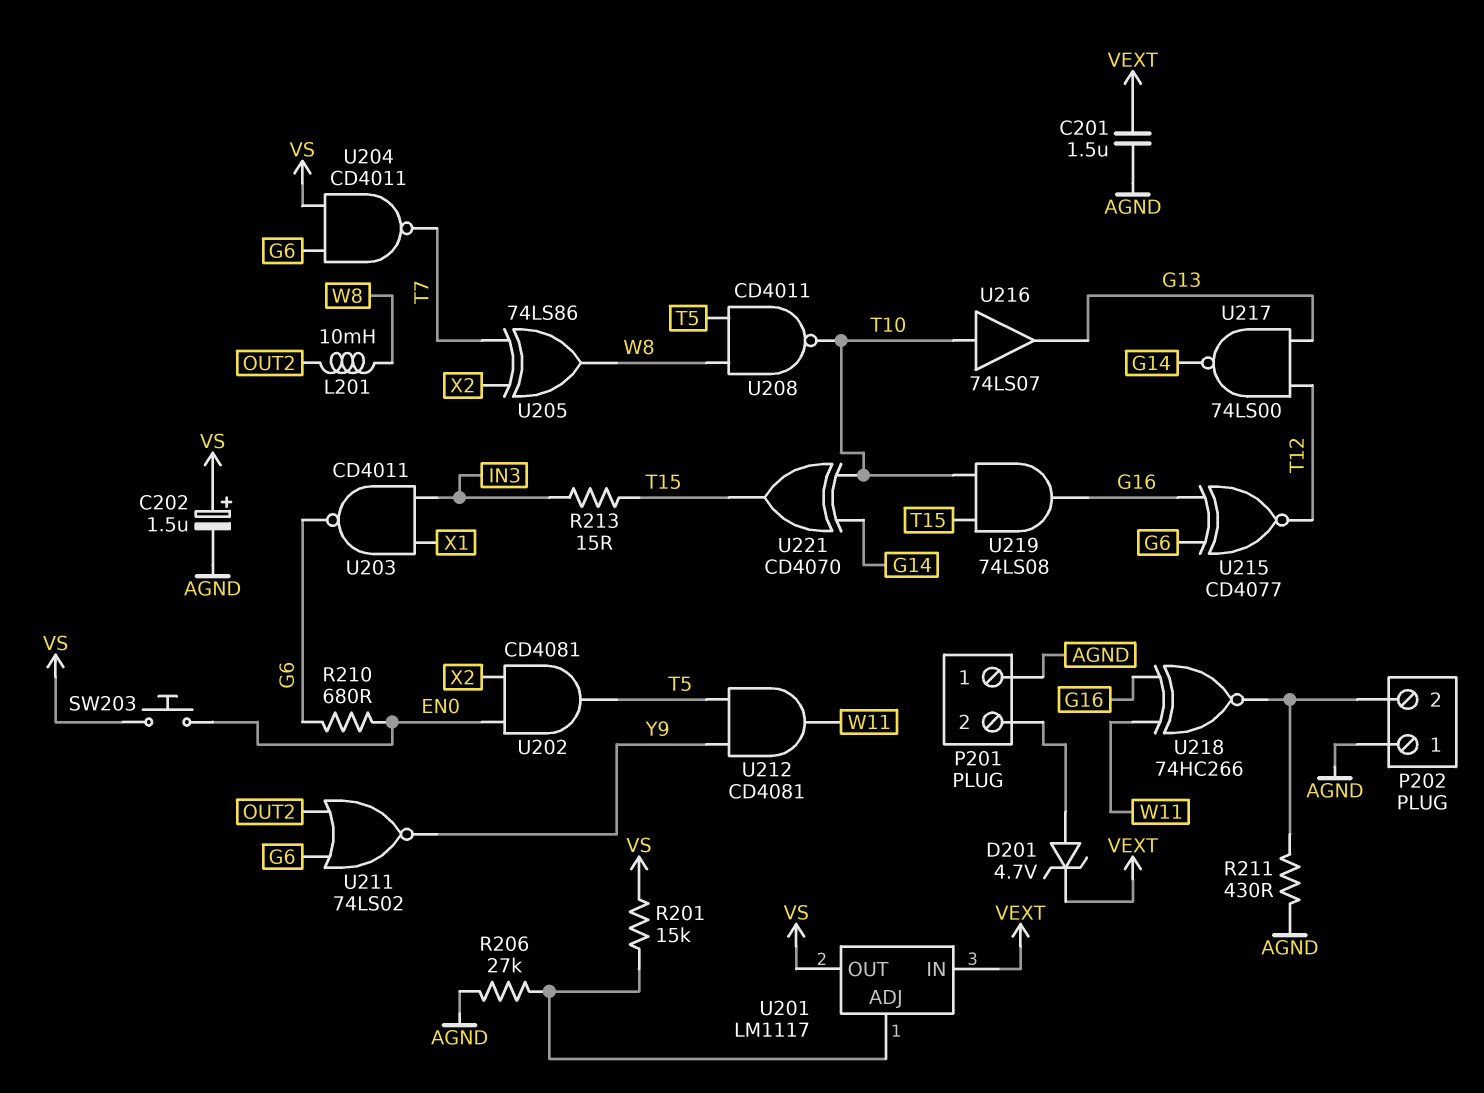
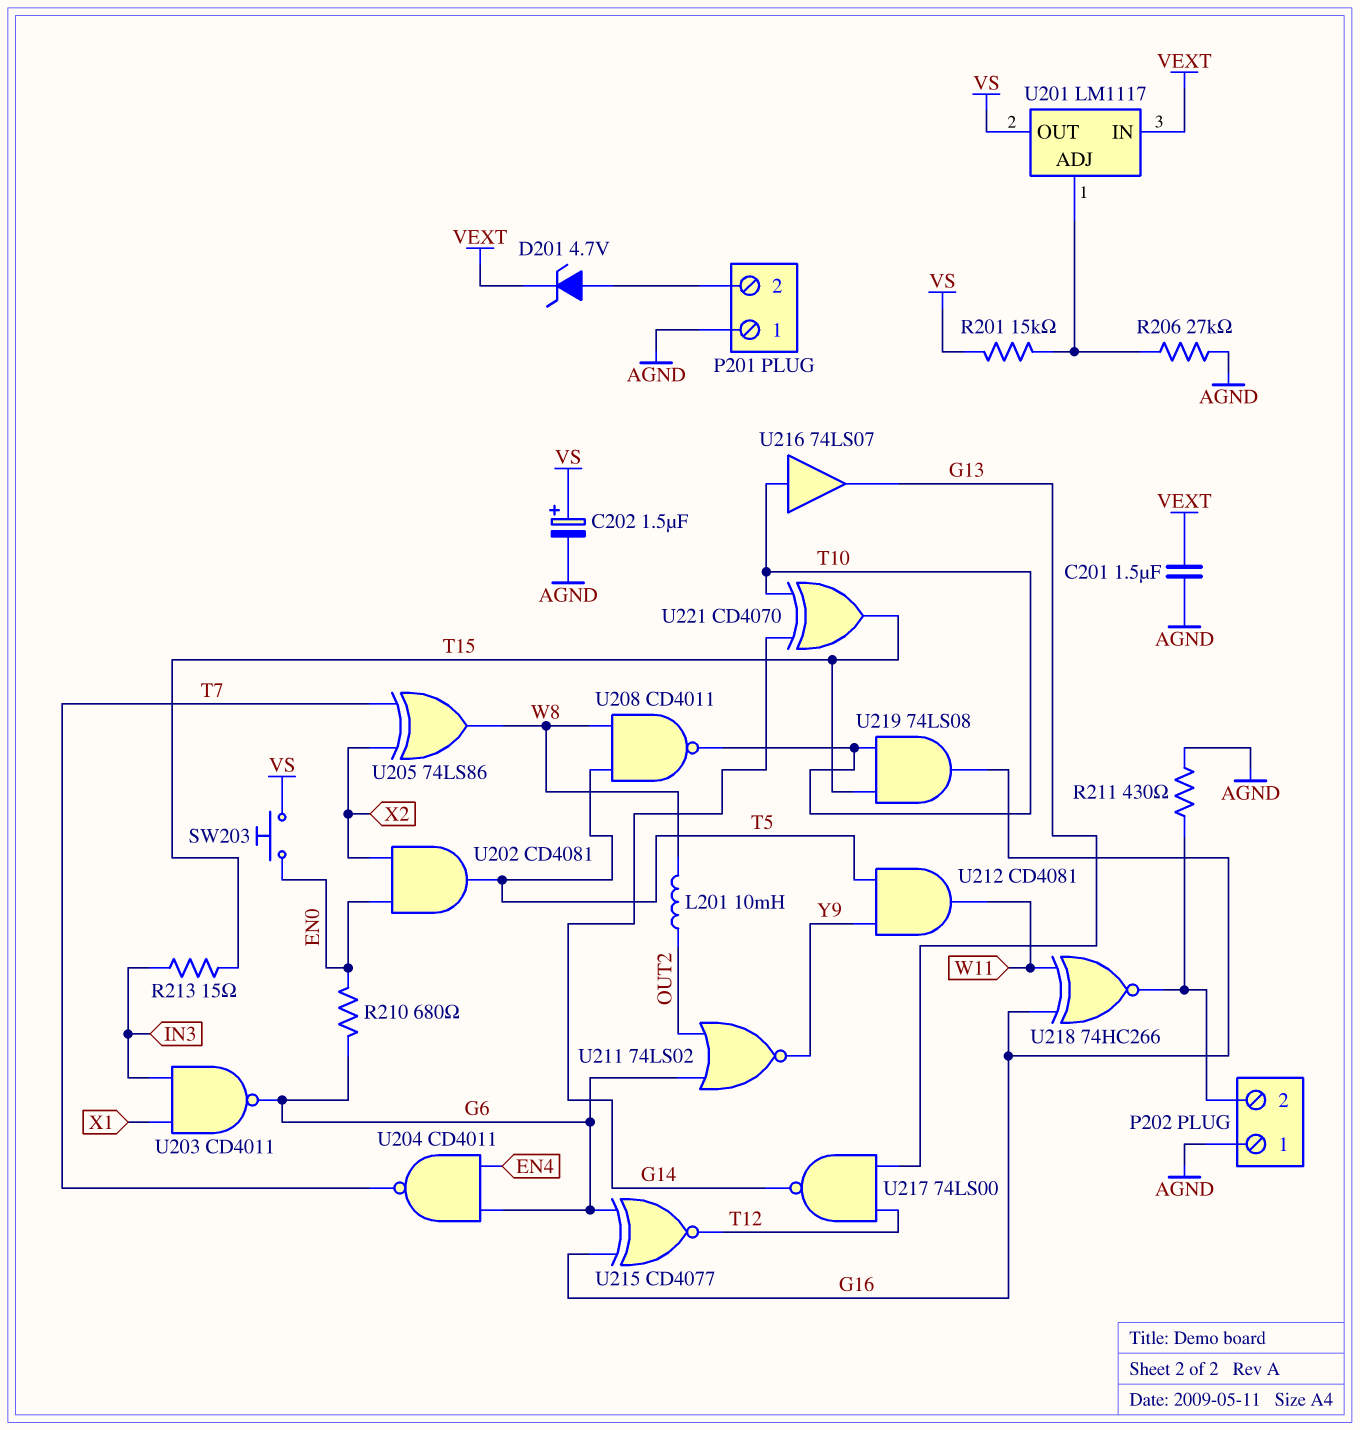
U204: NAND CD4011 (in G6, in VS, out T7) -> NAND CD4011 (in EN4, in G6, out T7)

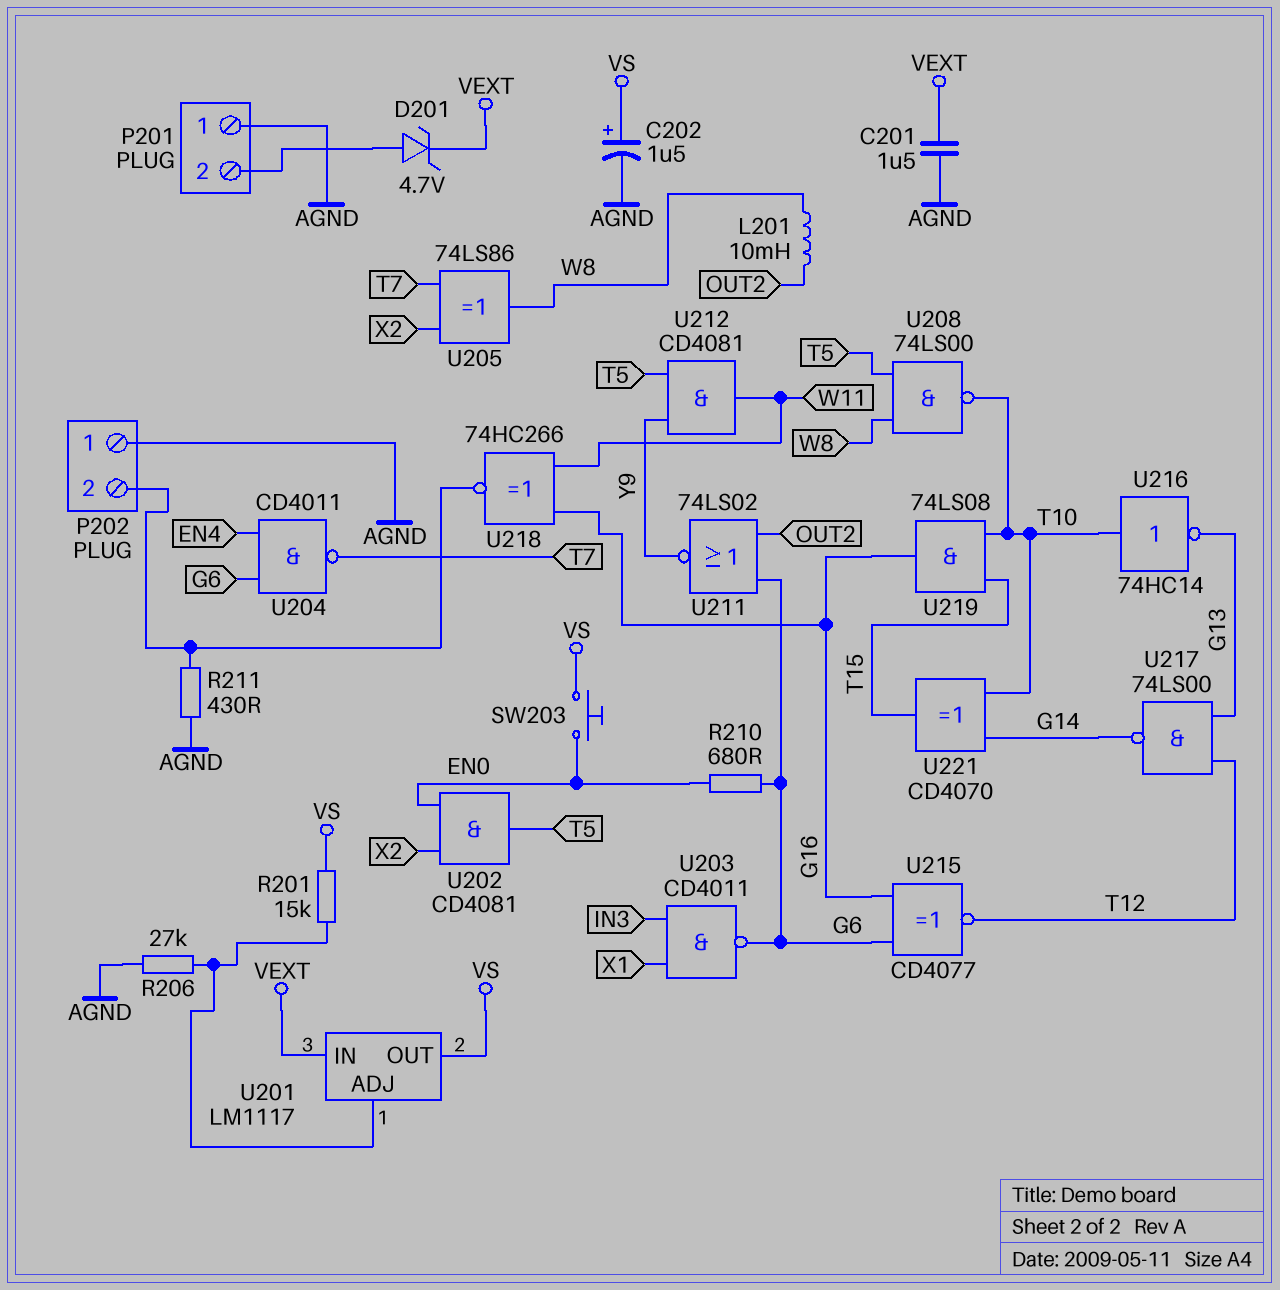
R213: 15 (IN3, T15) -> none
U208: NAND CD4011 (in T5, in W8, out T10) -> NAND 74LS00 (in T5, in W8, out T10)
U216: buffer 74LS07 (in T10, out G13) -> NOT 74HC14 (in T10, out G13)

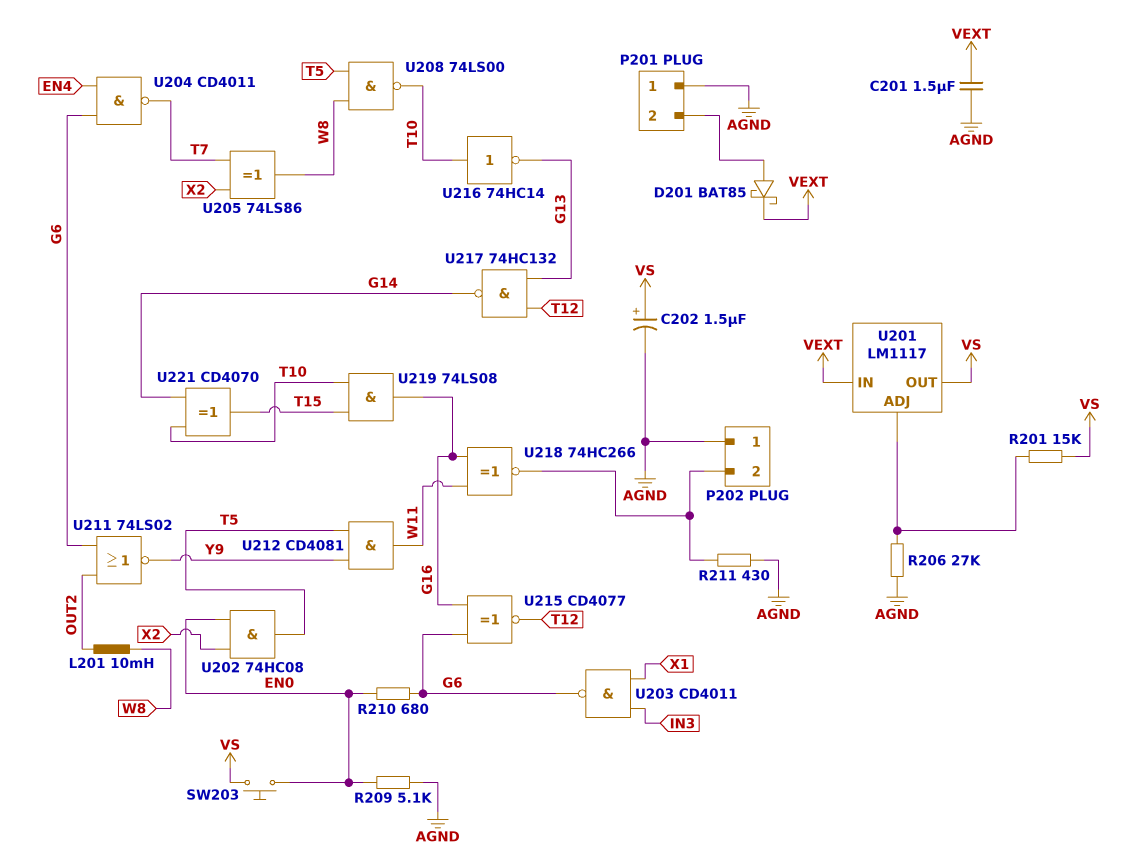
D201: zener 4.7V (A P201/2, K VEXT) -> schottky BAT85 (A P201/2, K VEXT)
R209: none -> 5.1k (AGND, EN0)
U202: AND CD4081 (in EN0, in X2, out T5) -> AND 74HC08 (in EN0, in X2, out T5)
U217: NAND 74LS00 (in G13, in T12, out G14) -> NAND 74HC132 (in G13, in T12, out G14)

